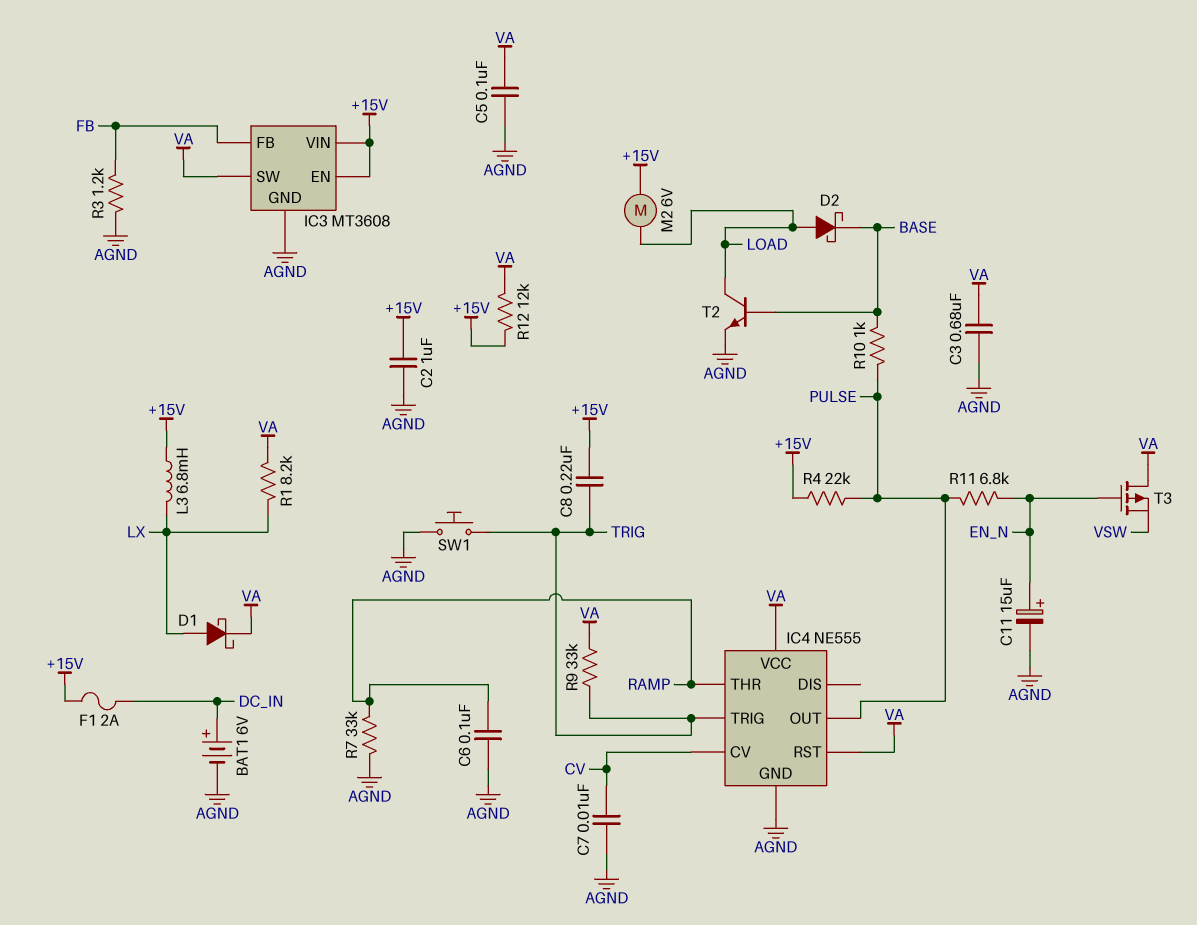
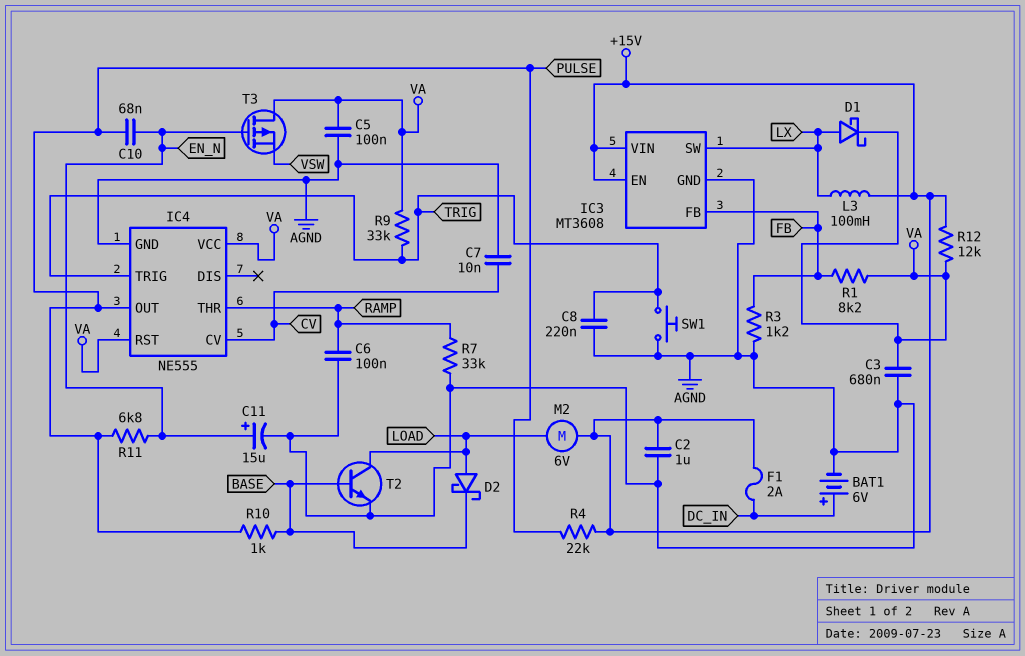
C8: 220nF (+15V, TRIG) -> 220nF (AGND, TRIG)
C10: none -> 68nF (EN_N, PULSE)
IC3 pin SW: VA -> LX
L3: 6.8mH (+15V, LX) -> 100mH (+15V, LX)
R1: 8.2k (LX, VA) -> 8.2k (FB, VA)

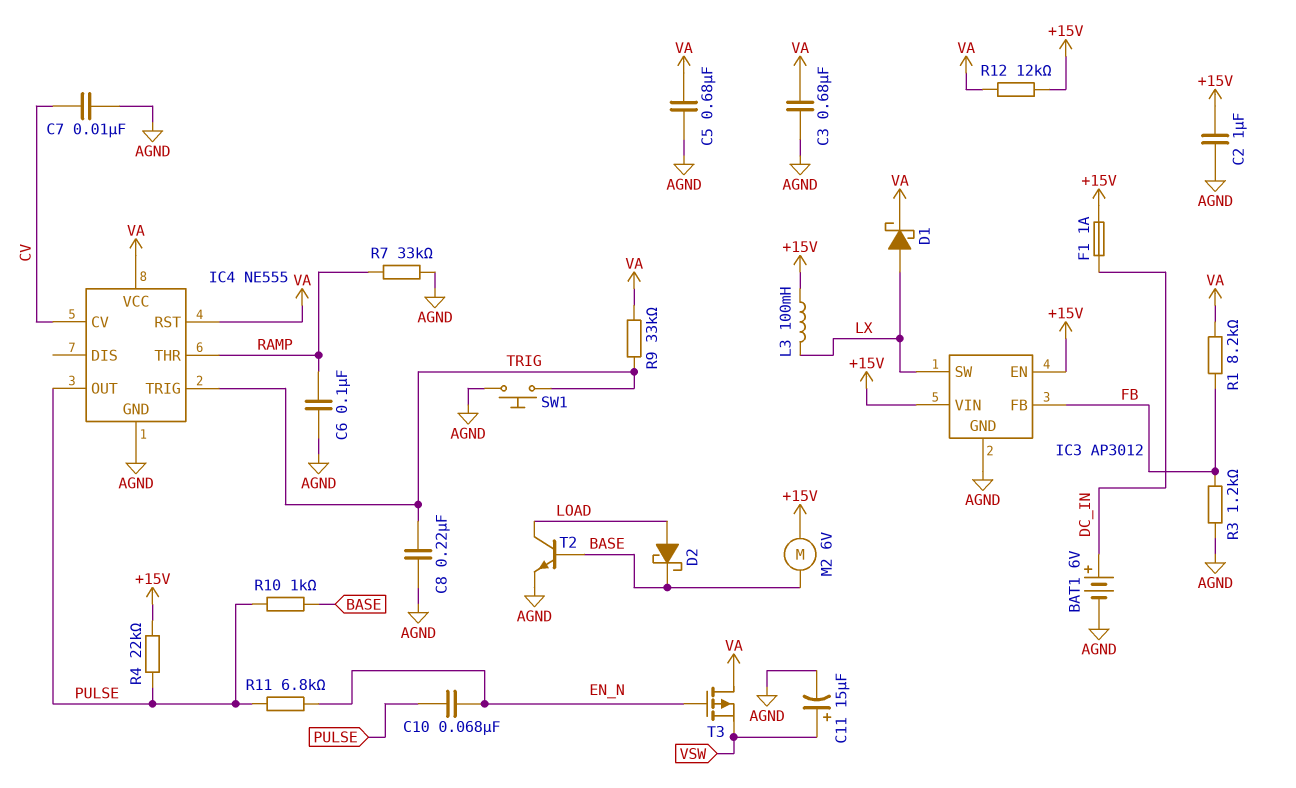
C5: 100nF (AGND, VA) -> 680nF (AGND, VA)
C11: 15uF (plus EN_N, minus AGND) -> 15uF (plus VSW, minus AGND)
F1: 2A (+15V, DC_IN) -> 1A (+15V, DC_IN)
IC3: MT3608 -> AP3012
M2: motor 6V (+15V, LOAD) -> motor 6V (+15V, BASE)

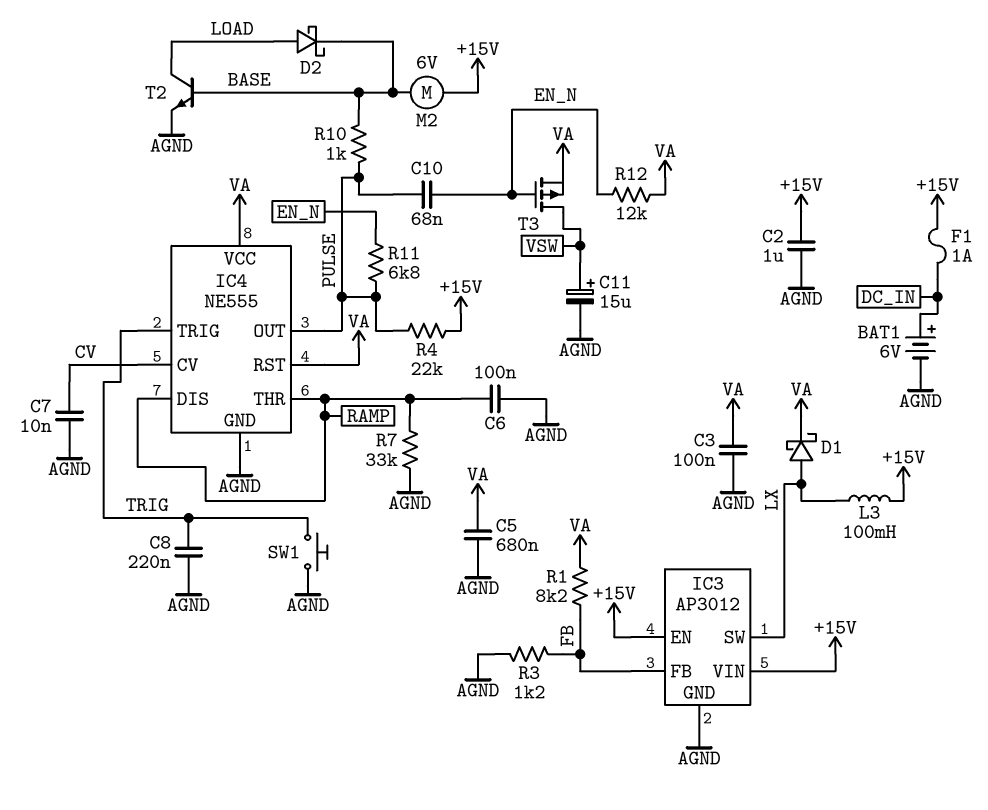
C3: 680nF (AGND, VA) -> 100nF (AGND, VA)
IC4 pin DIS: none -> RAMP
R9: 33k (TRIG, VA) -> none
R12: 12k (+15V, VA) -> 12k (EN_N, VA)
T3: PMOS (G EN_N, D VA, S VSW) -> PMOS (G EN_N, D VSW, S VA)

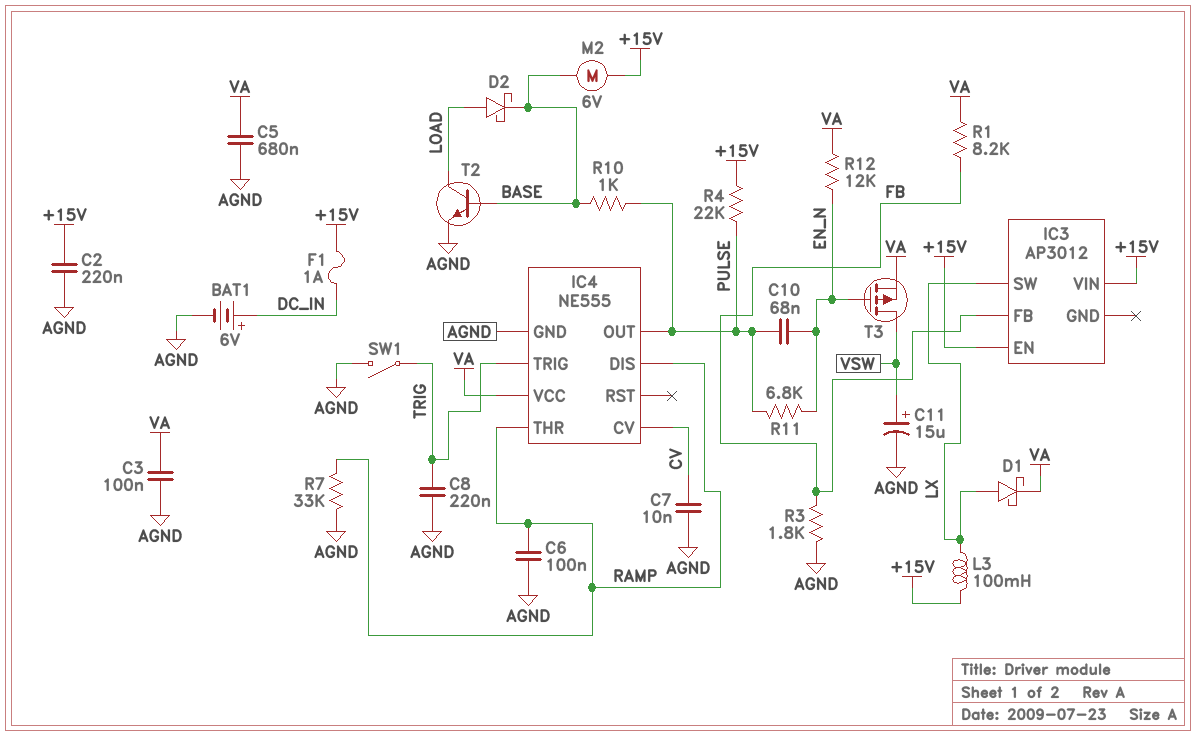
C2: 1uF (+15V, AGND) -> 220nF (+15V, AGND)
IC3 pin GND: AGND -> none
IC4 pin RST: VA -> none
R3: 1.2k (AGND, FB) -> 1.8k (AGND, FB)
SW1: button (AGND, TRIG) -> switch (AGND, TRIG)

